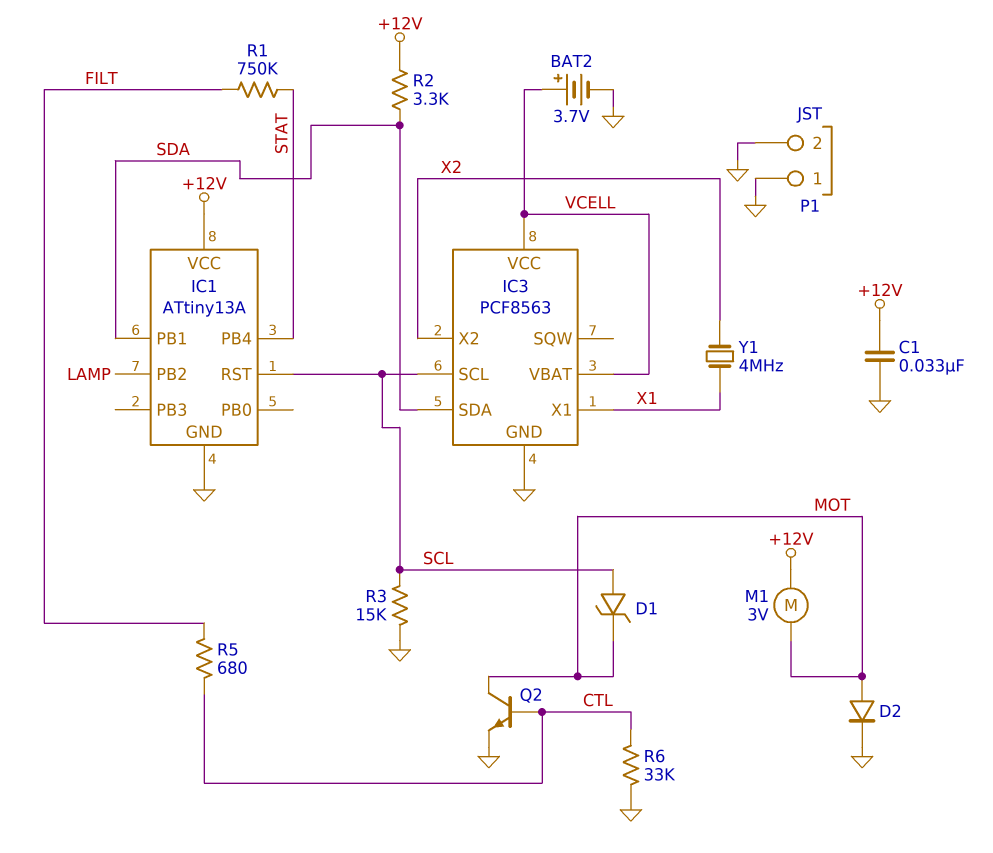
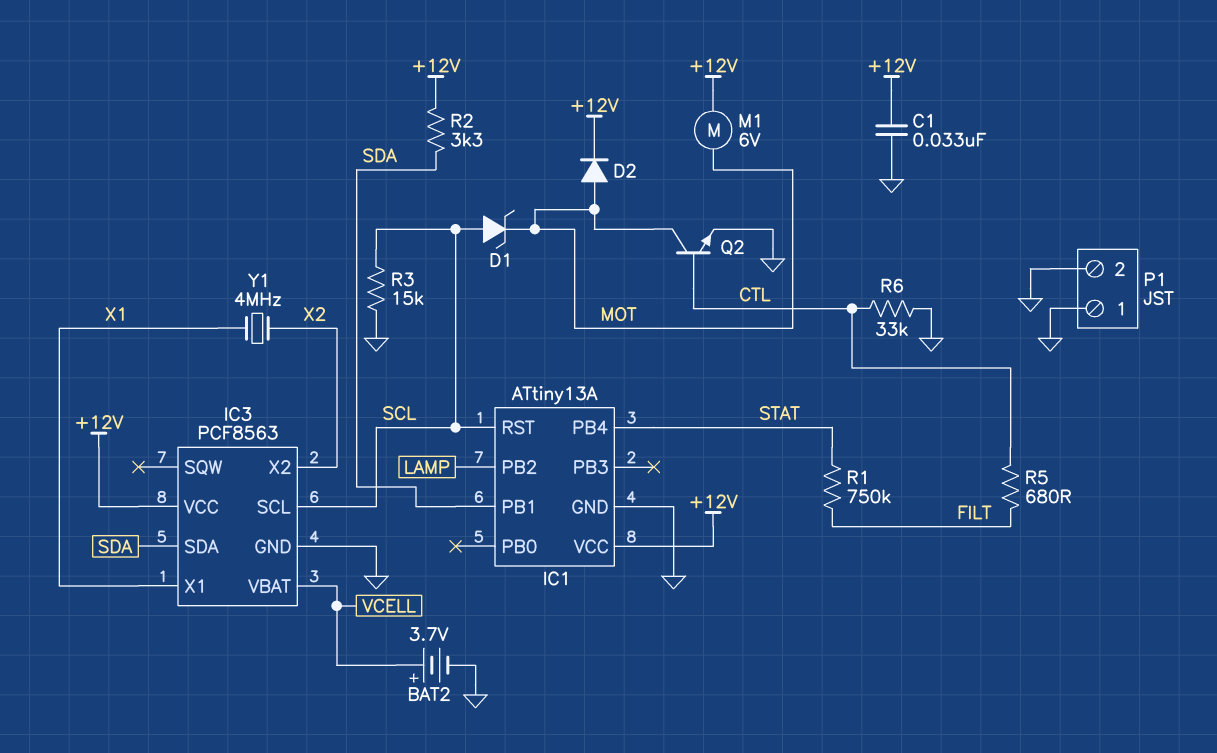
D2: diode (A MOT, K GND) -> diode (A MOT, K +12V)
IC3 pin VCC: VCELL -> +12V
M1: motor 3V (+12V, MOT) -> motor 6V (+12V, MOT)

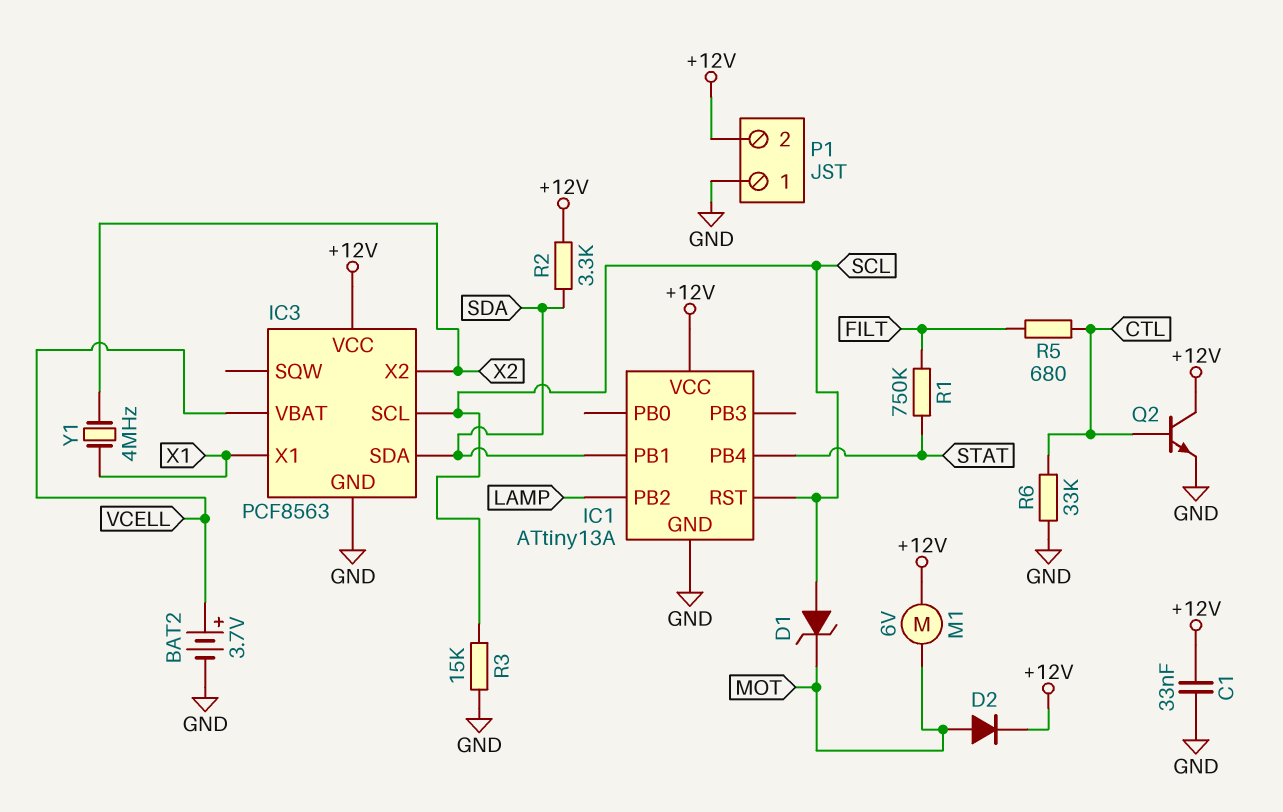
P1 pin 2: GND -> +12V
Q2: NPN (B CTL, C MOT, E GND) -> NPN (B CTL, C +12V, E GND)

